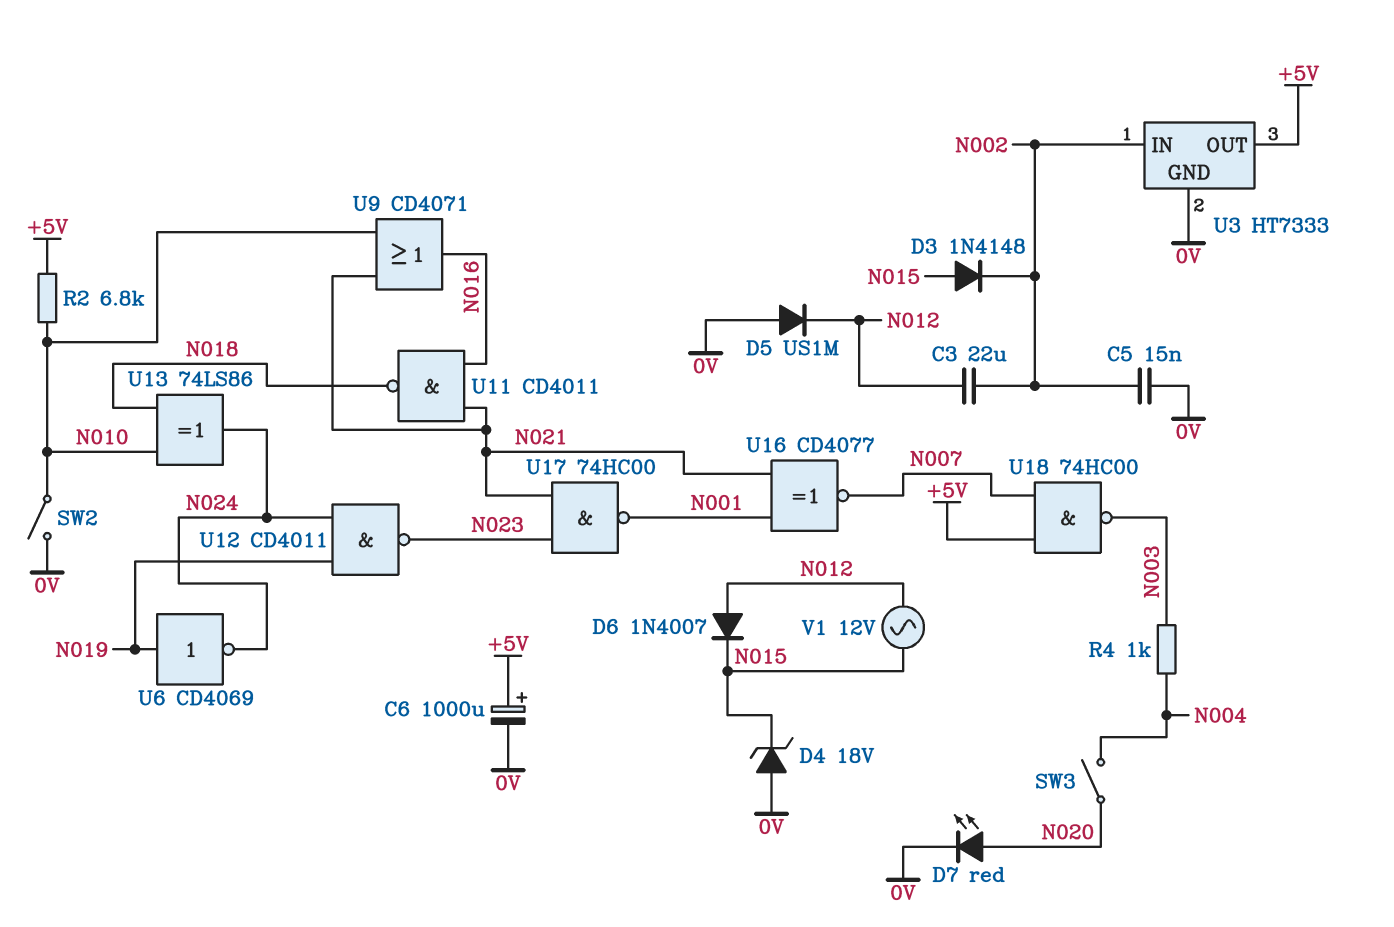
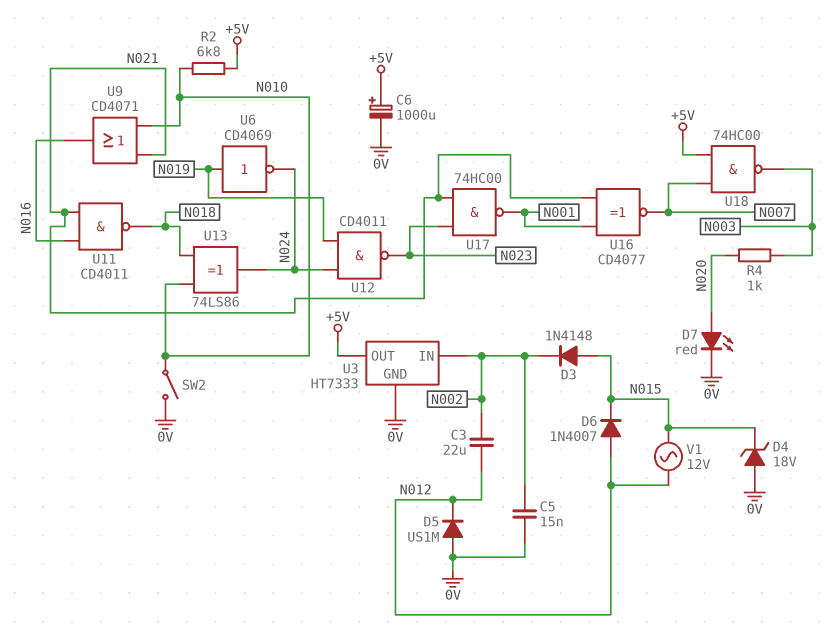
R4: 1k (N003, N004) -> 1k (N003, N020)
SW3: switch (N004, N020) -> none

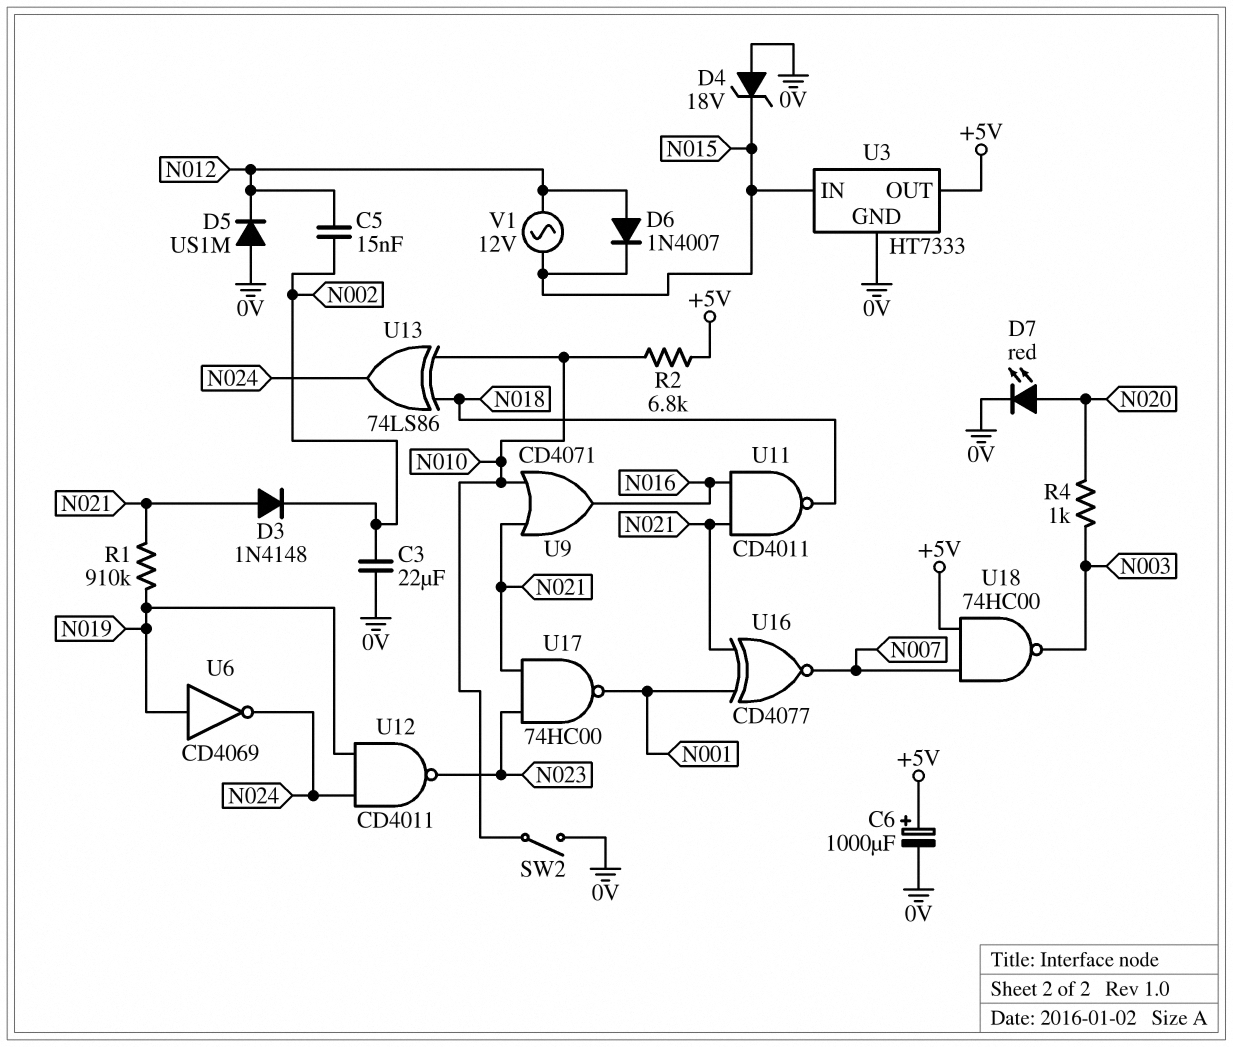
C3: 22uF (N002, N012) -> 22uF (0V, N002)
C5: 15nF (0V, N002) -> 15nF (N002, N012)
D3: diode 1N4148 (A N015, K N002) -> diode 1N4148 (A N021, K N002)
R1: none -> 910k (N019, N021)
U3 pin IN: N002 -> N015

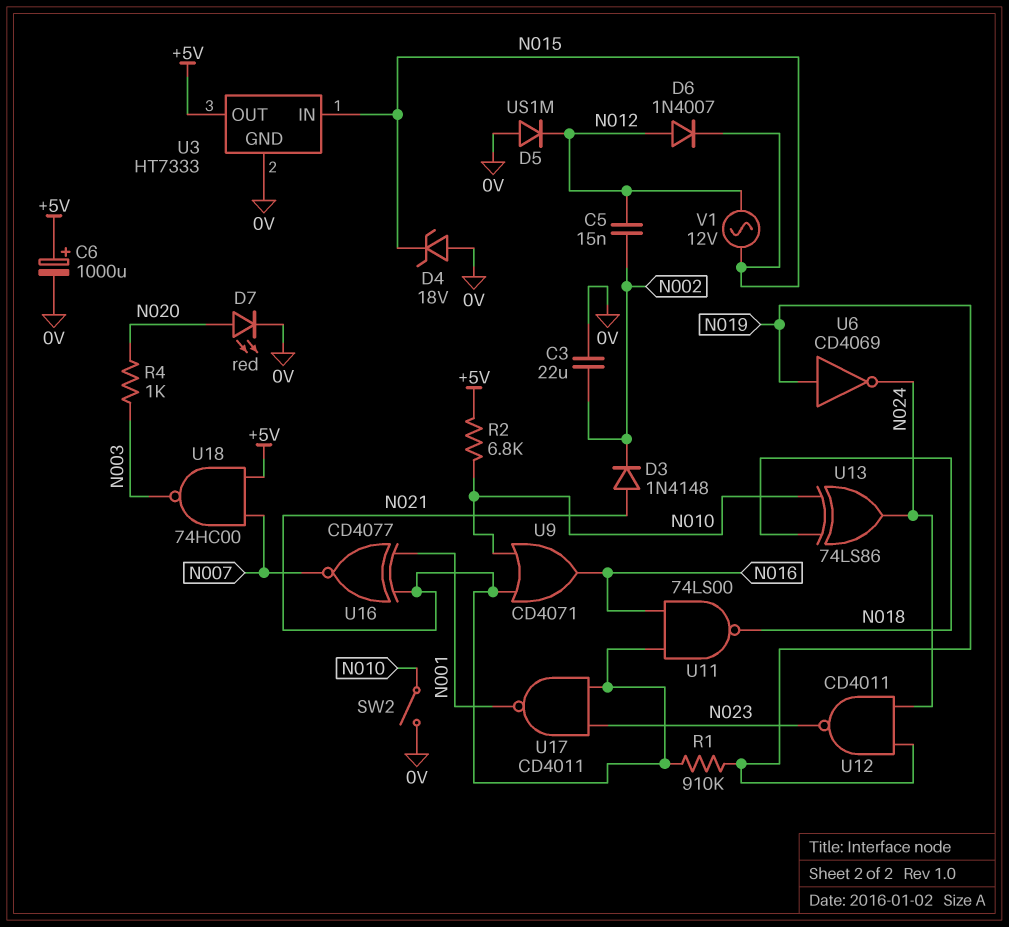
U11: NAND CD4011 (in N016, in N021, out N018) -> NAND 74LS00 (in N016, in N021, out N018)
U17: NAND 74HC00 (in N021, in N023, out N001) -> NAND CD4011 (in N021, in N023, out N001)

